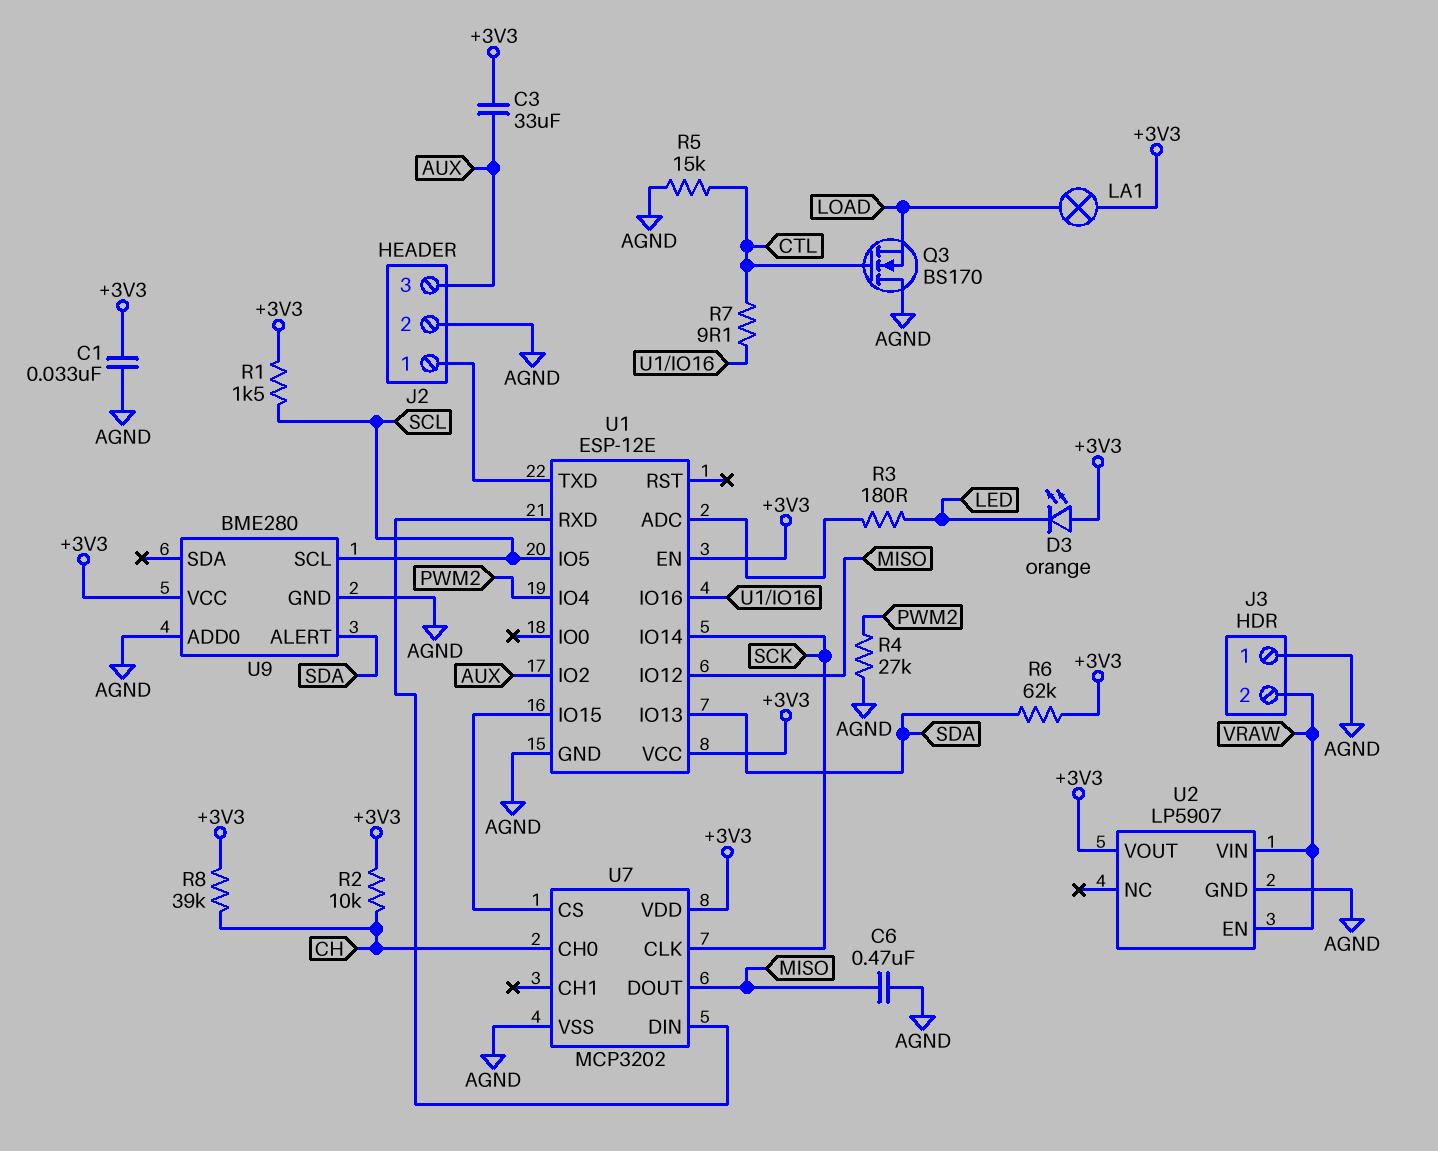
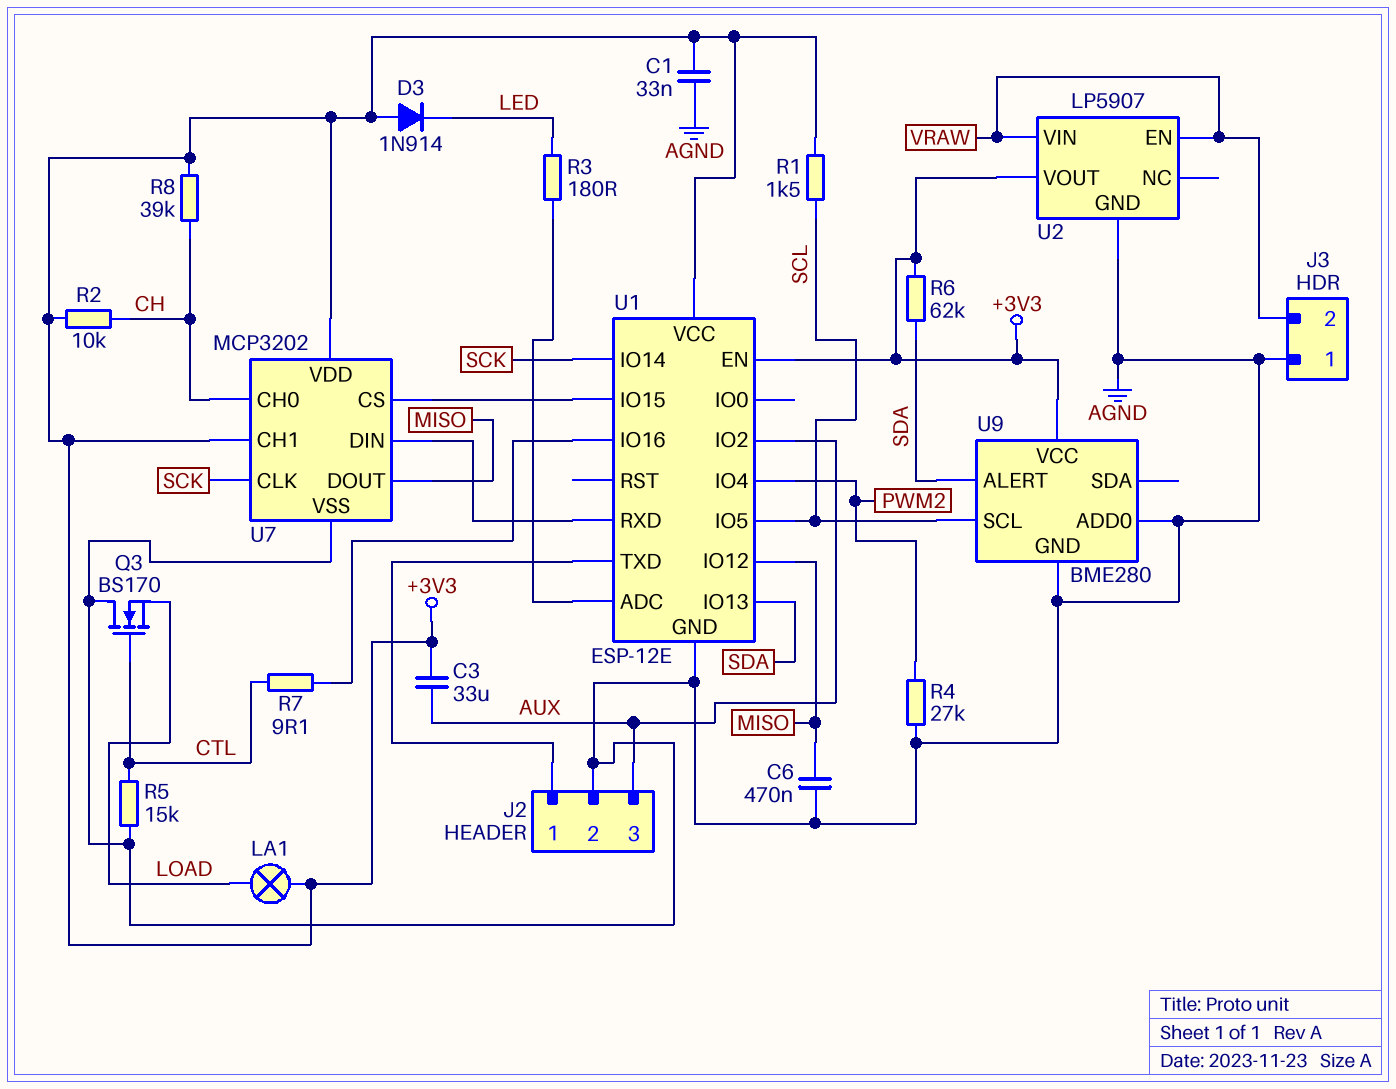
D3: LED orange (A +3V3, K LED) -> diode 1N914 (A +3V3, K LED)
U7 pin CH1: none -> +3V3

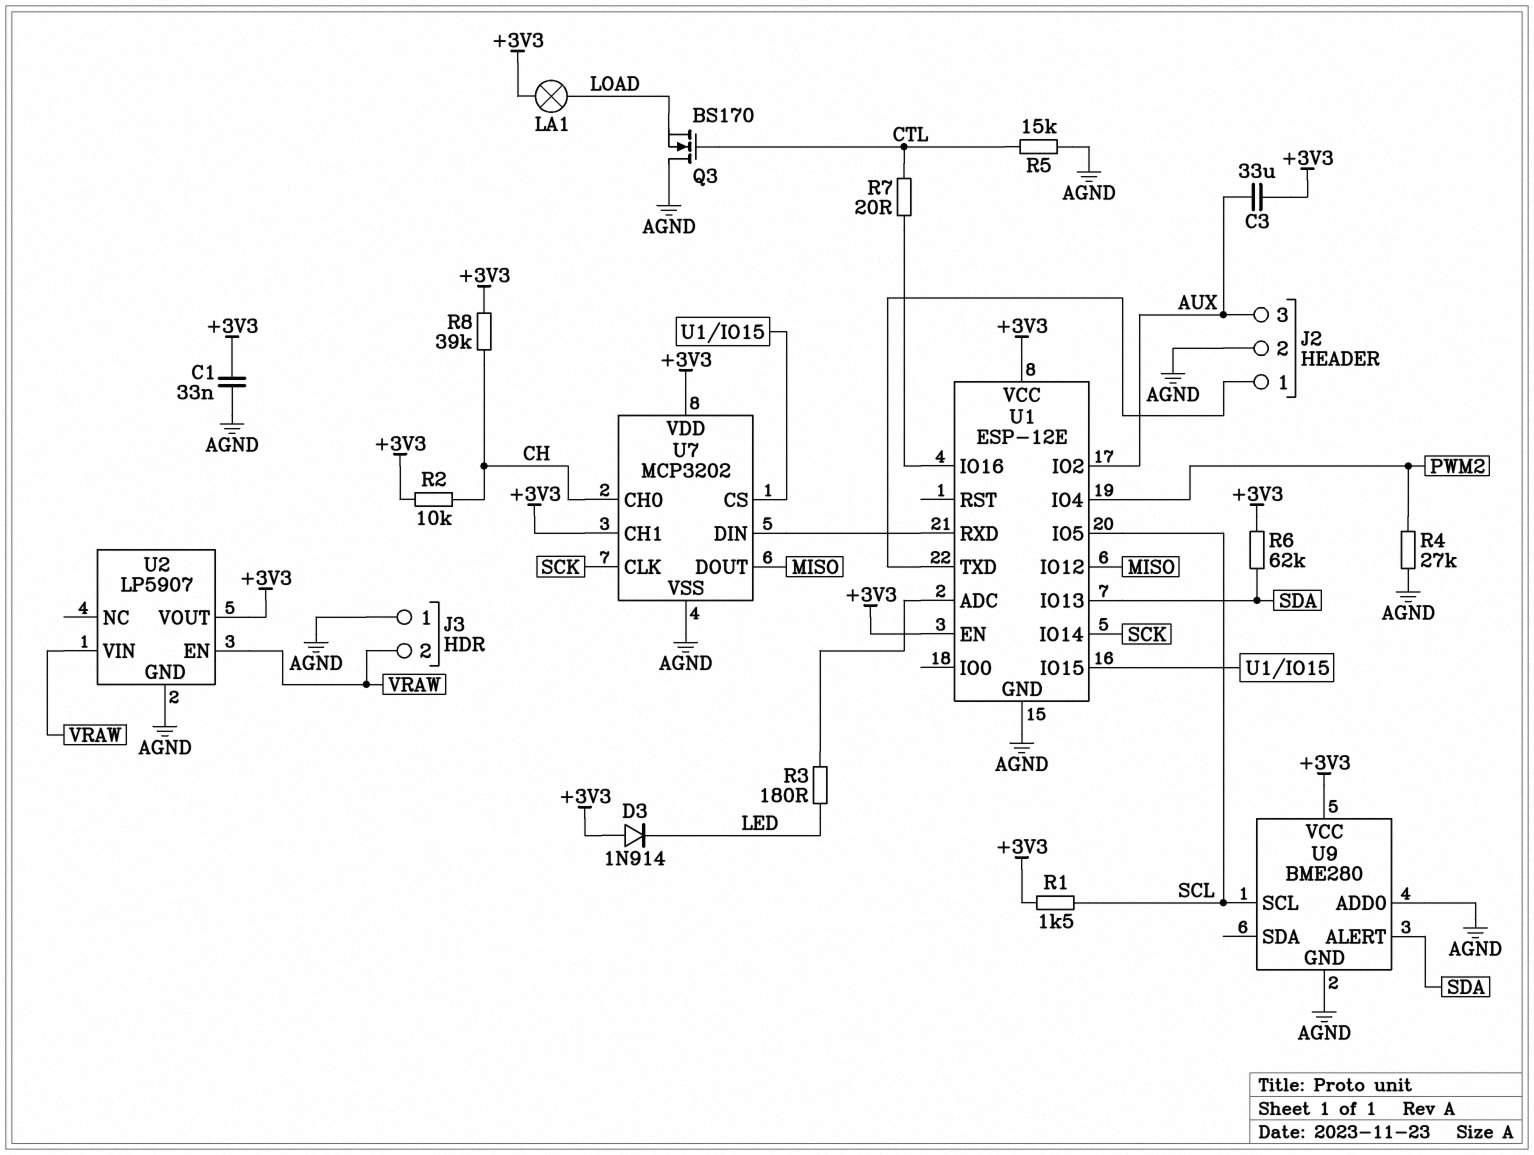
C6: 470nF (AGND, MISO) -> none
R7: 9.1 (CTL, U1/IO16) -> 20 (CTL, U1/IO16)

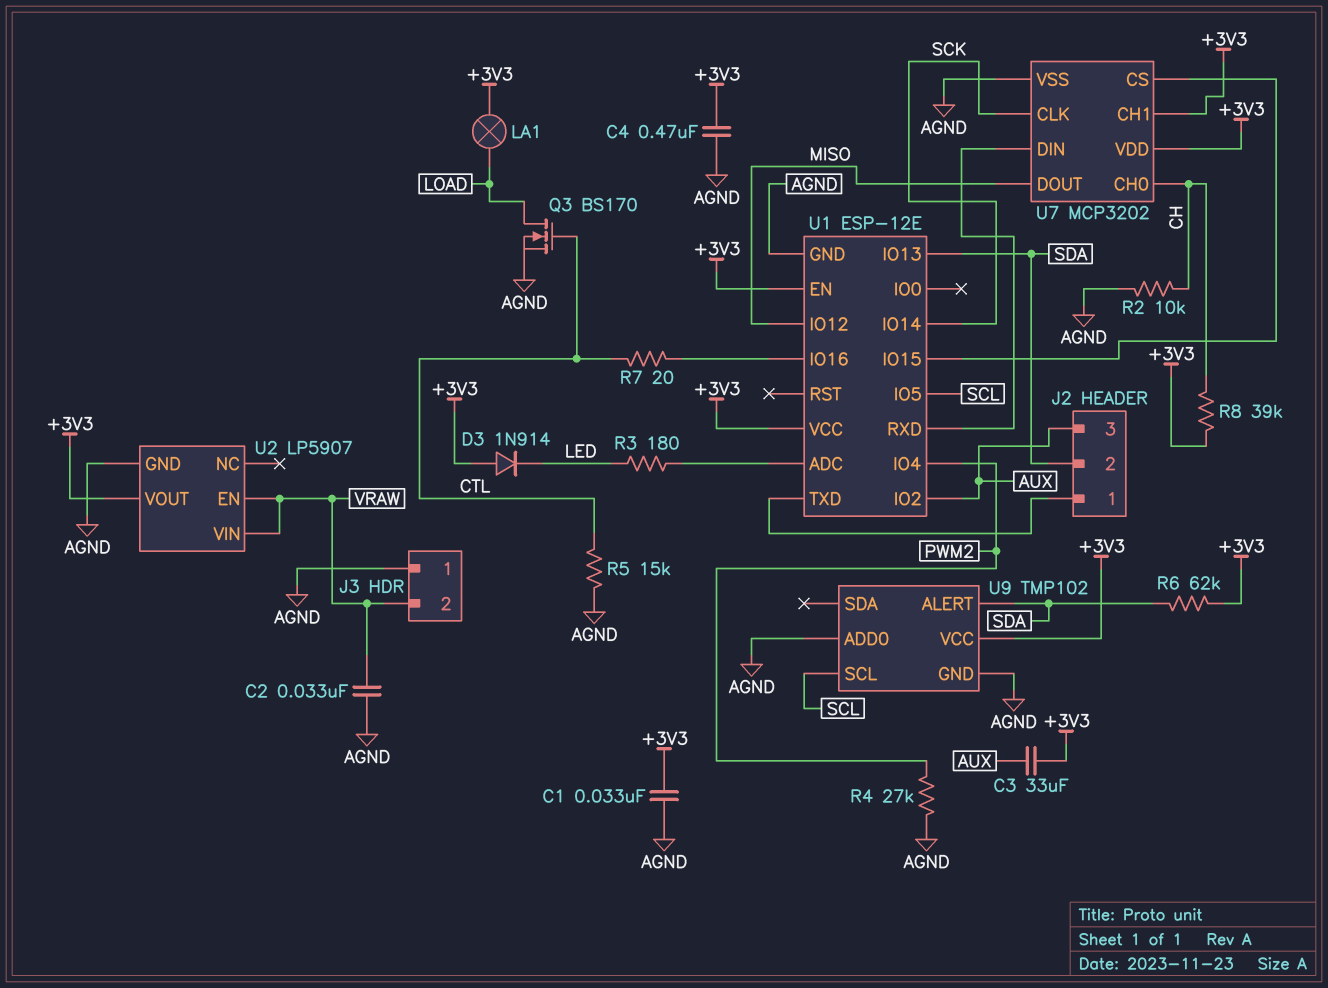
C2: none -> 33nF (AGND, VRAW)
C4: none -> 470nF (+3V3, AGND)
J2 pin 2: AGND -> SDA
Q3: NMOS BS170 (G CTL, D AGND, S LOAD) -> NMOS BS170 (G CTL, D LOAD, S AGND)
R1: 1.5k (+3V3, SCL) -> none
R2: 10k (+3V3, CH) -> 10k (AGND, CH)
U9: BME280 -> TMP102

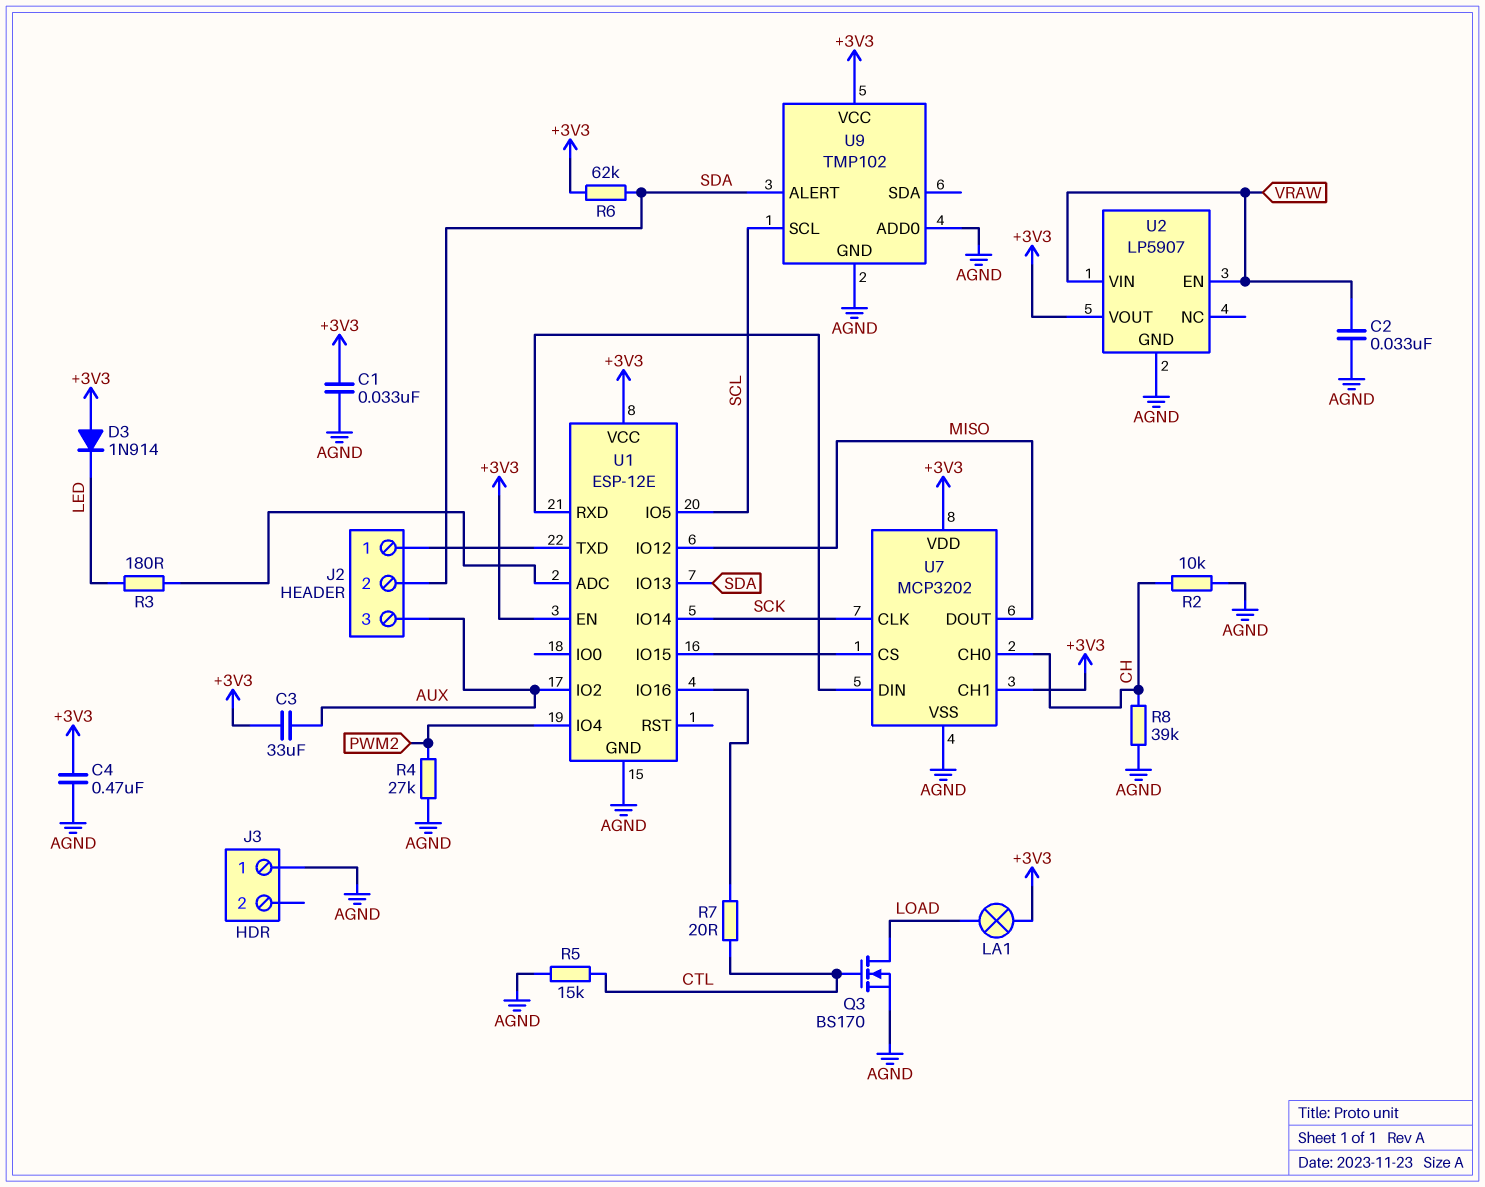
J3 pin 2: VRAW -> none
R8: 39k (+3V3, CH) -> 39k (AGND, CH)

